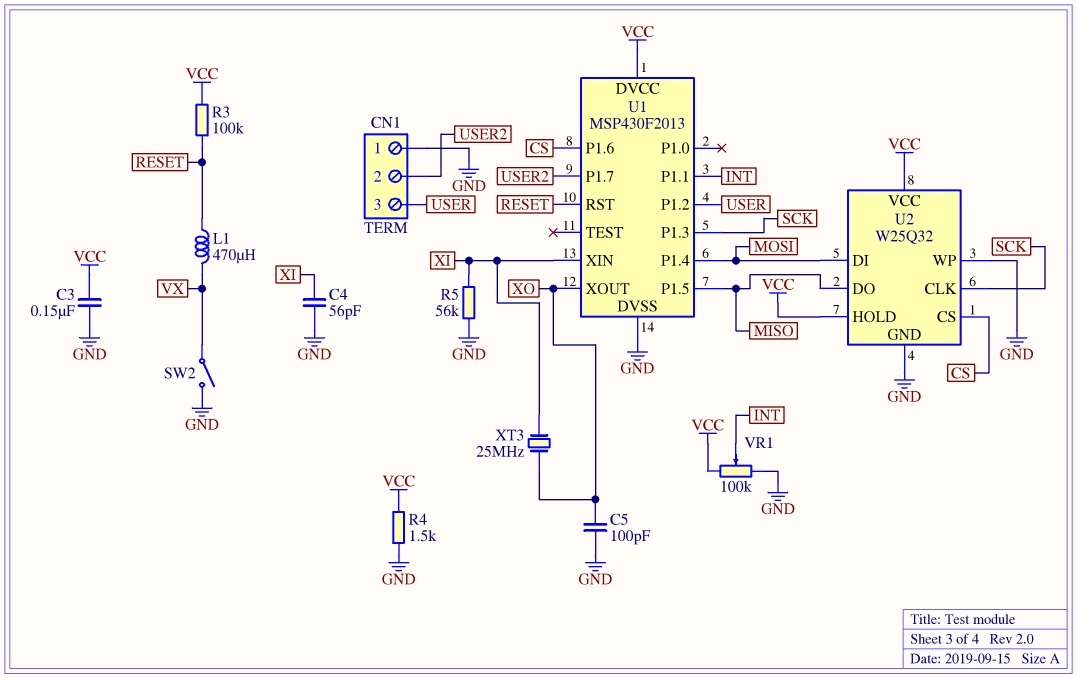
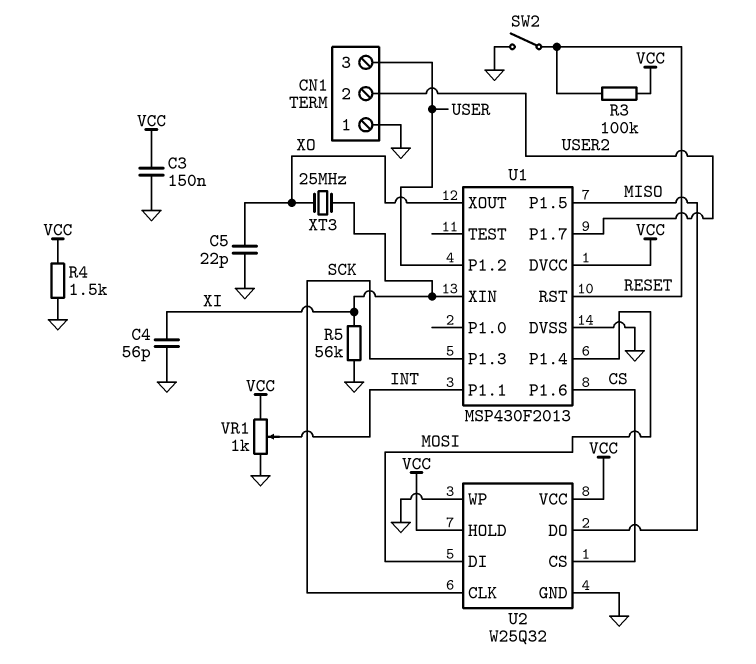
C5: 100pF (GND, XO) -> 22pF (GND, XO)
L1: 470uH (RESET, VX) -> none
SW2: switch (GND, VX) -> switch (GND, RESET)
VR1: 100k (GND, VCC, wiper INT) -> 1k (GND, VCC, wiper INT)

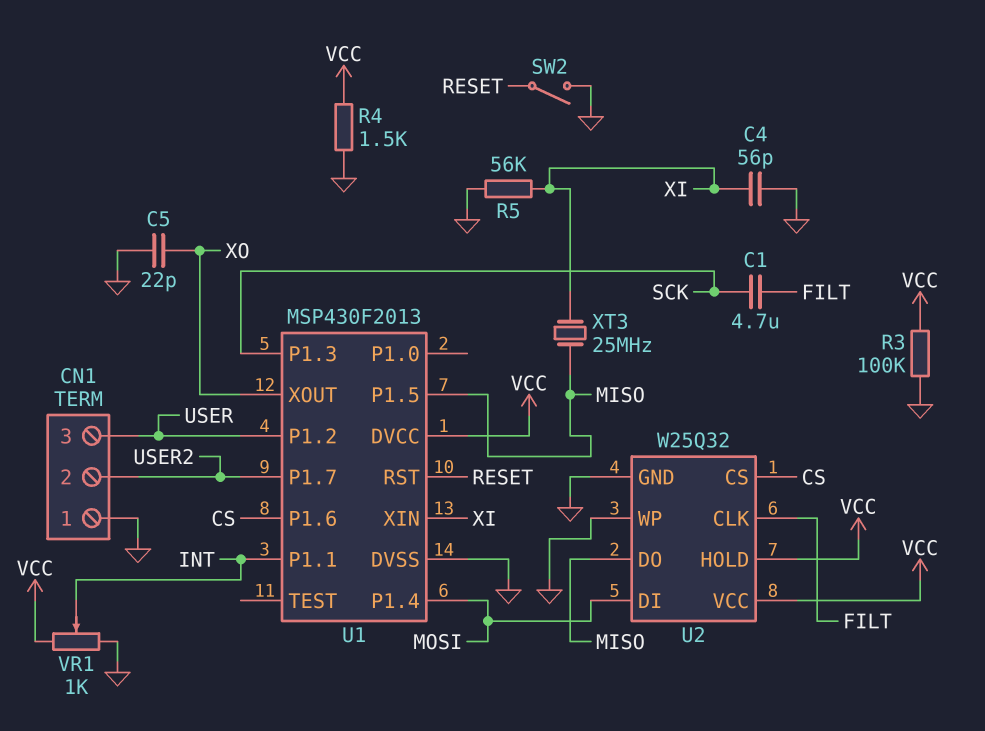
C1: none -> 4.7uF (FILT, SCK)
C3: 150nF (GND, VCC) -> none
R3: 100k (RESET, VCC) -> 100k (GND, VCC)
U2 pin CLK: SCK -> FILT
XT3: 25MHz (XI, XO) -> 25MHz (MISO, XI)

